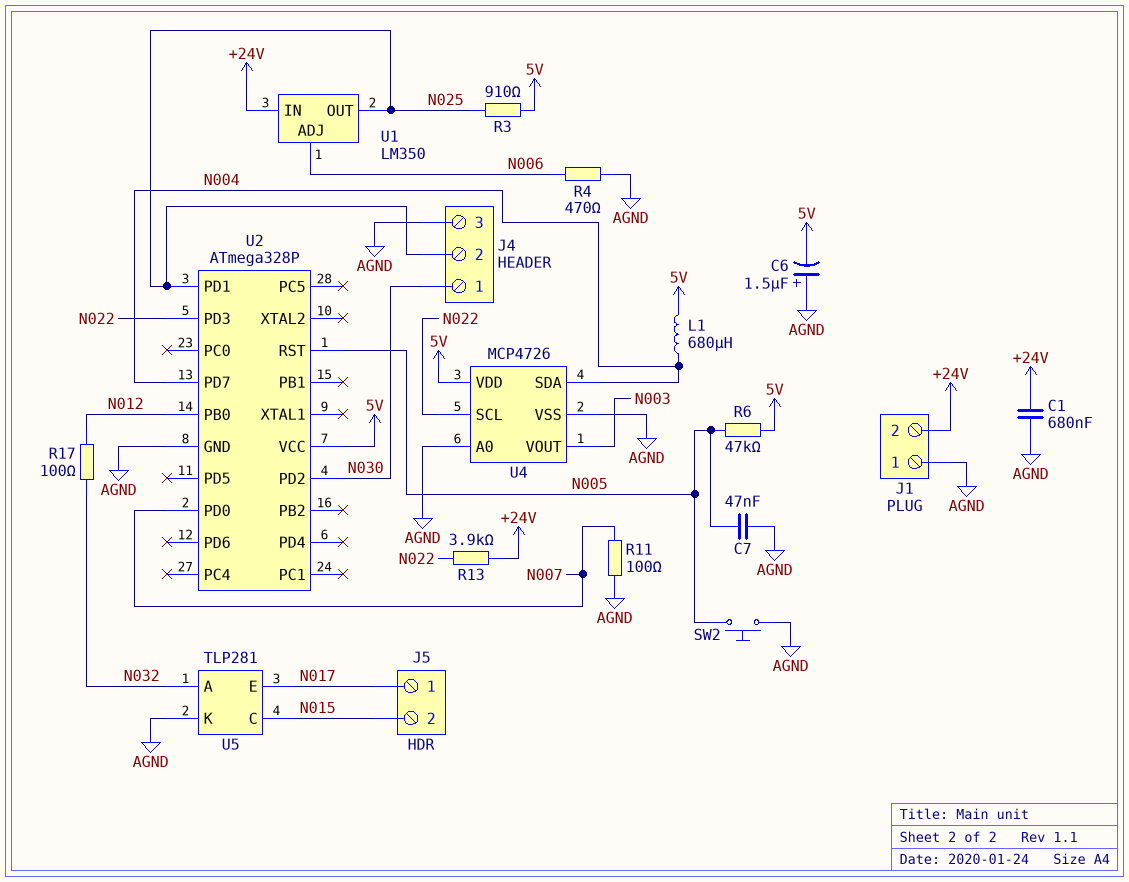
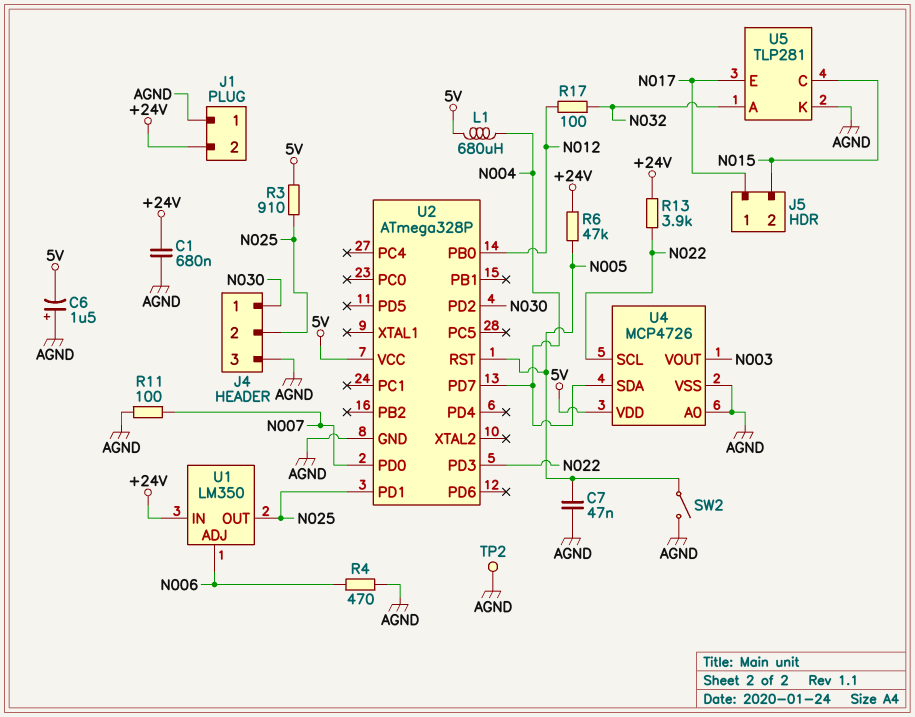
R6: 47k (5V, N005) -> 47k (+24V, N005)
SW2: button (AGND, N005) -> switch (AGND, N005)
TP2: none -> test point (AGND)

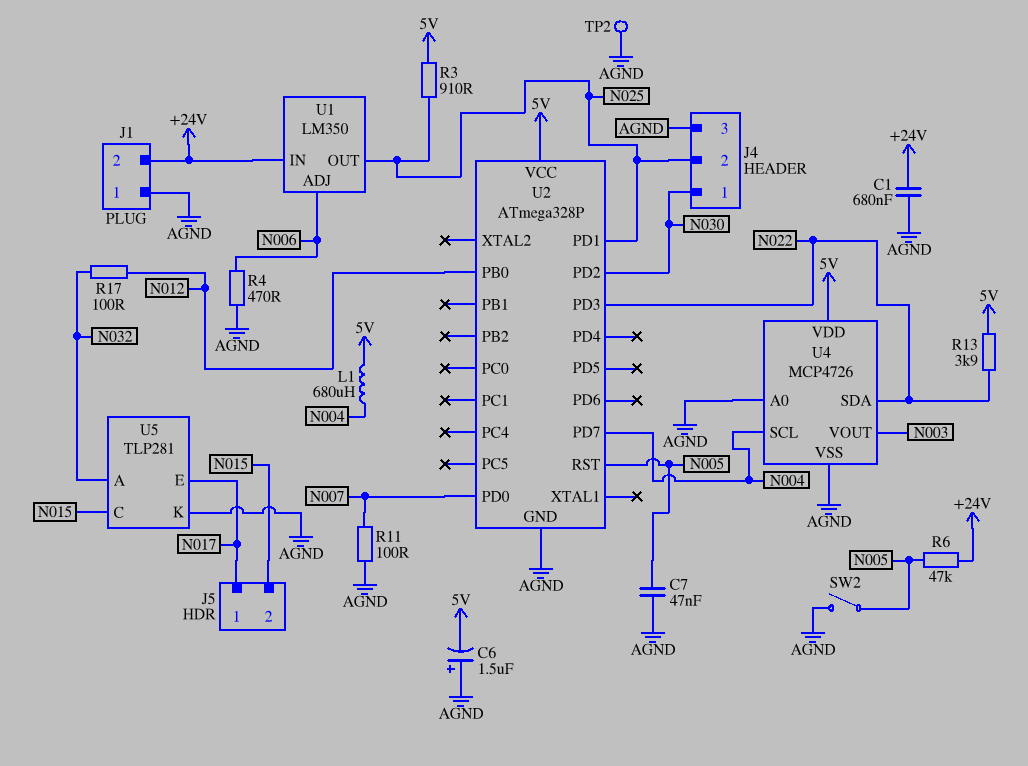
R13: 3.9k (+24V, N022) -> 3.9k (5V, N022)
U4 pin SCL: N022 -> N004
U4 pin SDA: N004 -> N022

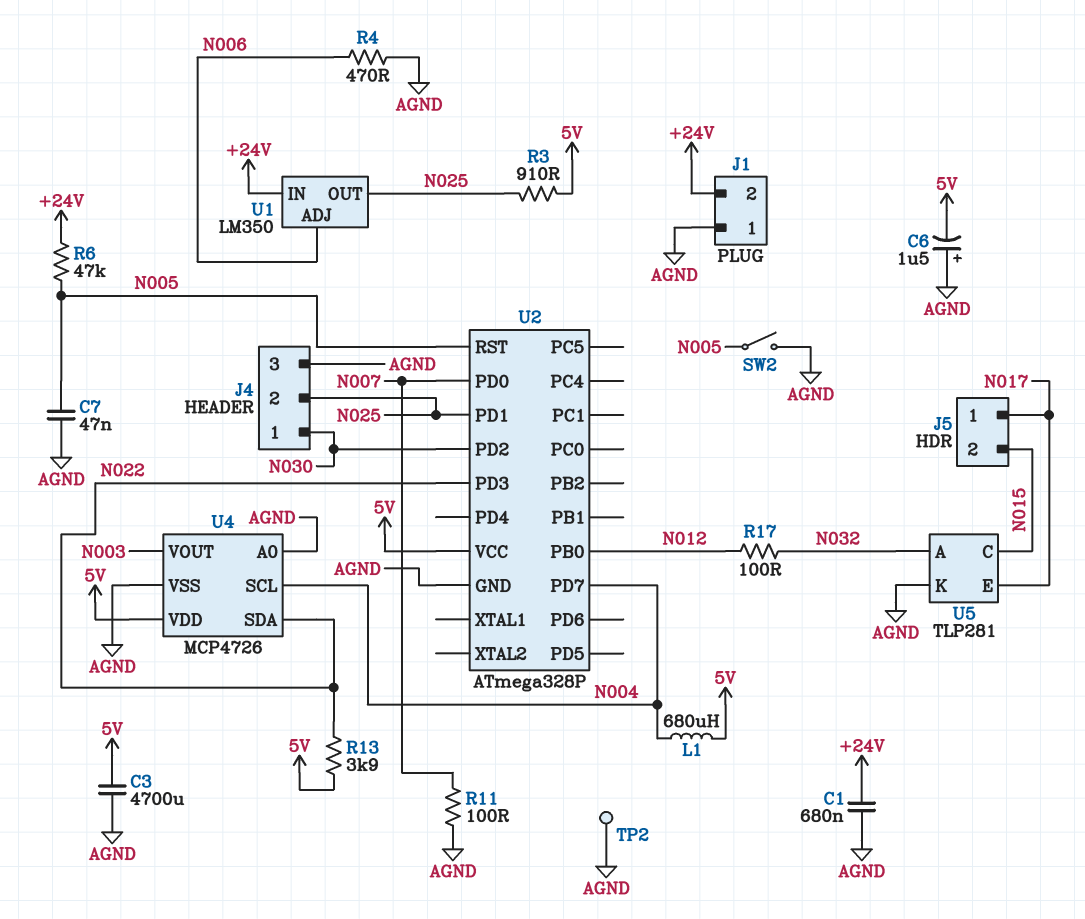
C3: none -> 4700uF (5V, AGND)

